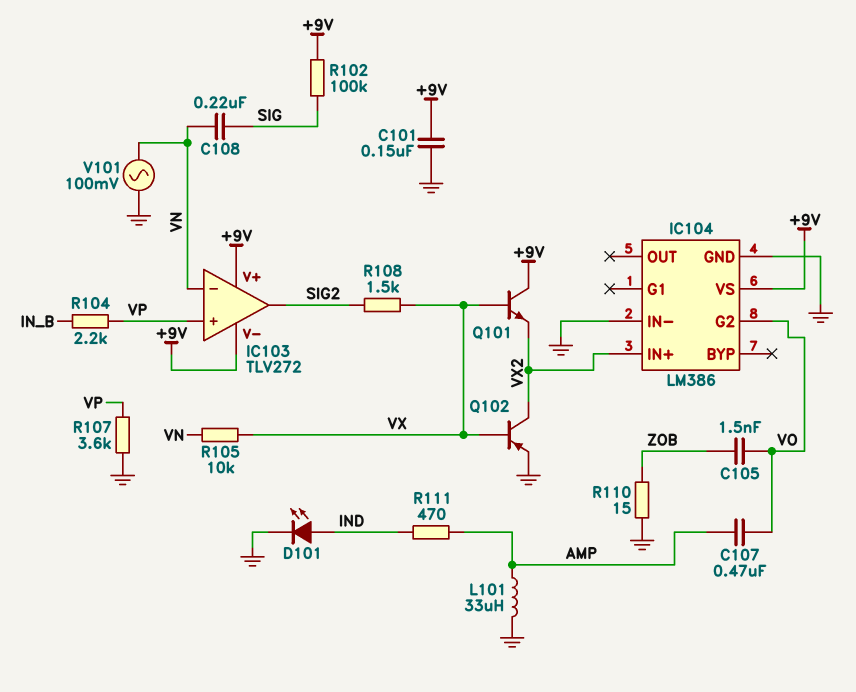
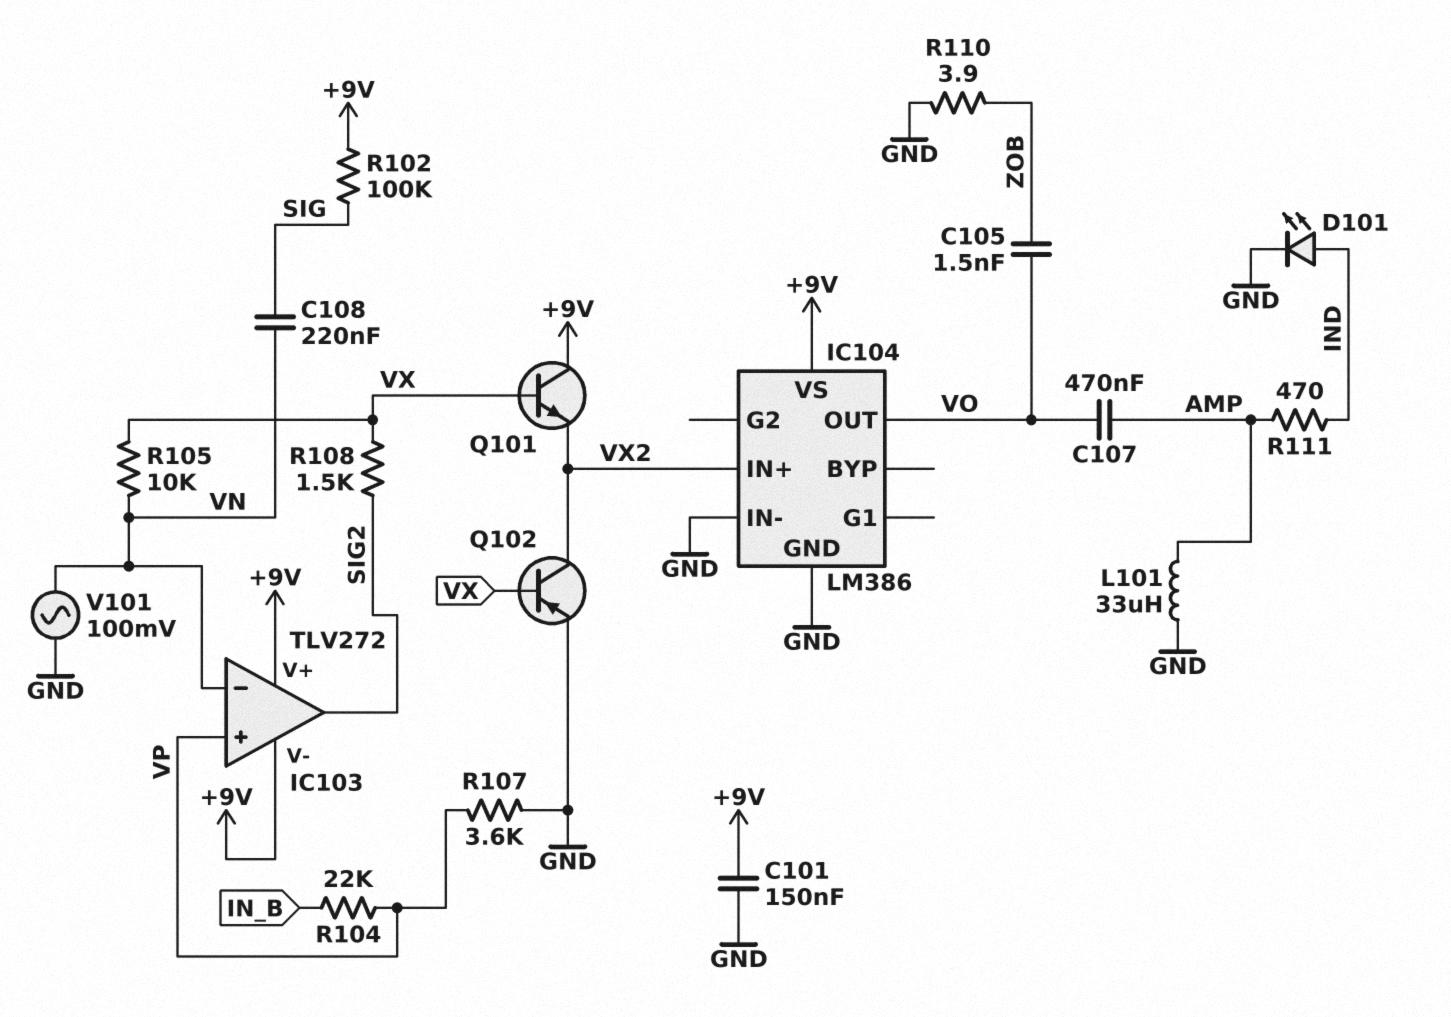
IC104 pin G2: VO -> none
IC104 pin OUT: none -> VO
R104: 2.2k (IN_B, VP) -> 22k (IN_B, VP)
R110: 15 (GND, ZOB) -> 3.9 (GND, ZOB)

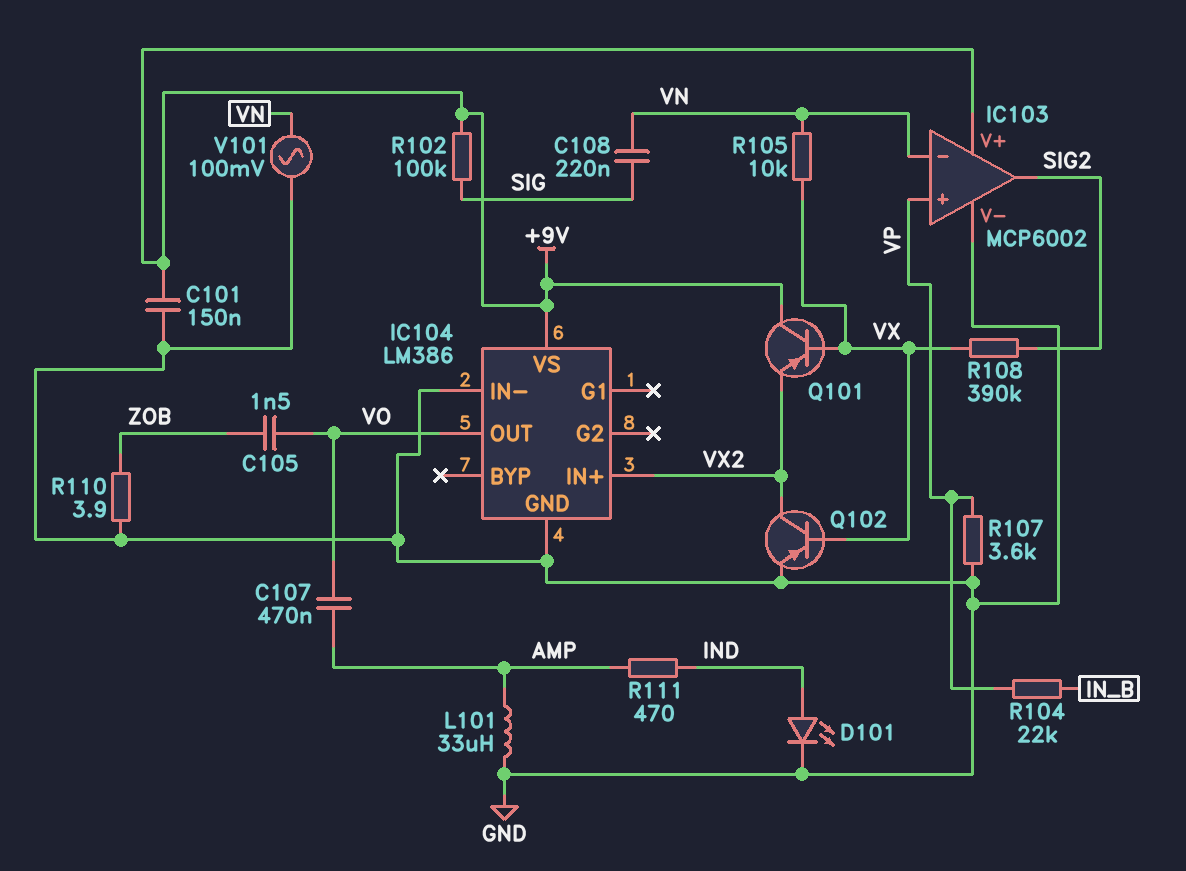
IC103: TLV272 -> MCP6002
IC103 pin V-: +9V -> GND
Q101: NPN (B VX, C +9V, E VX2) -> PNP (B VX, C +9V, E VX2)
R108: 1.5k (SIG2, VX) -> 390k (SIG2, VX)

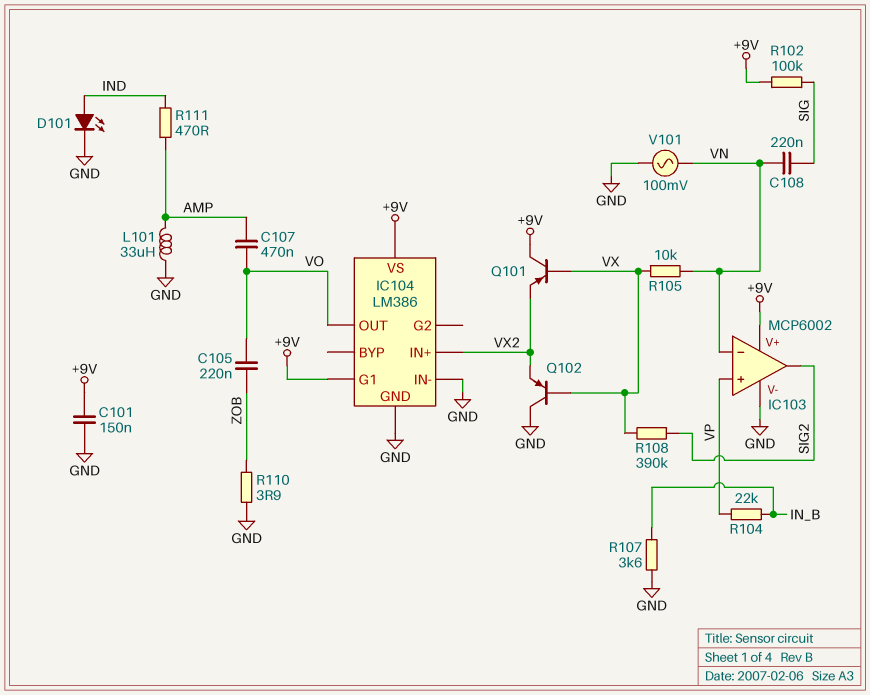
C105: 1.5nF (VO, ZOB) -> 220nF (VO, ZOB)
IC104 pin G1: none -> +9V
Q102: PNP (B VX, C VX2, E GND) -> PNP (B VX, C GND, E VX2)
R107: 3.6k (GND, VP) -> 3.6k (GND, IN_B)

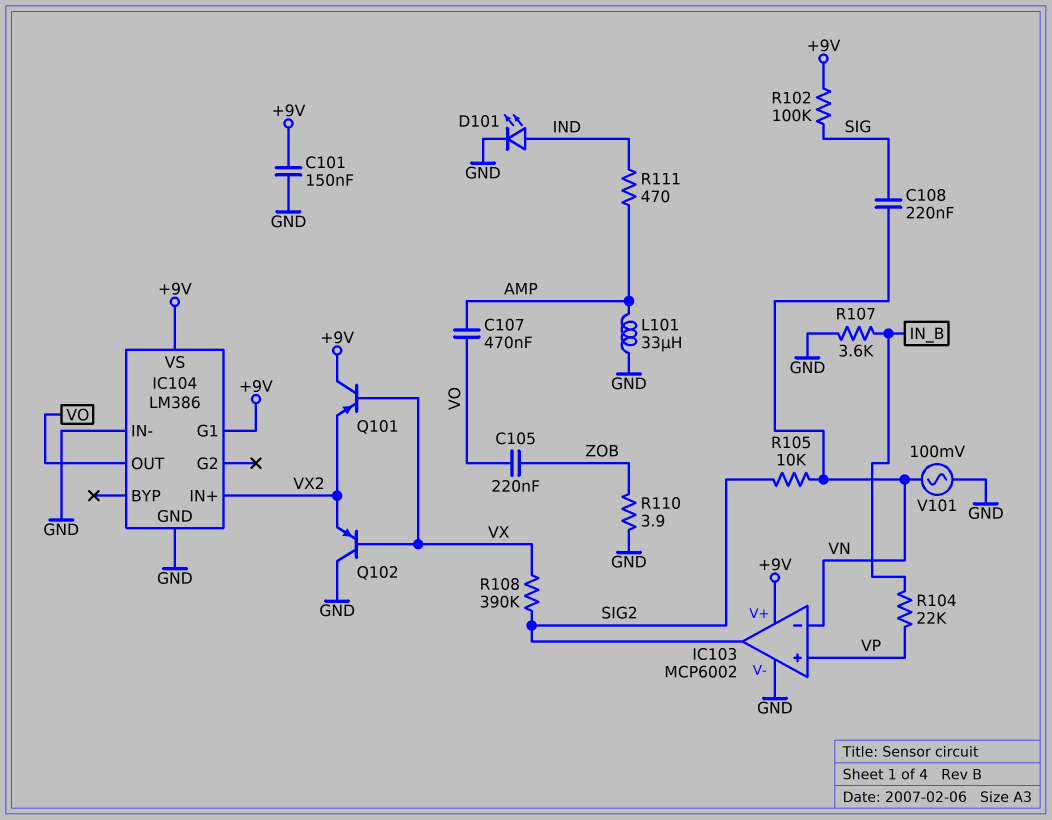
R105: 10k (VN, VX) -> 10k (SIG2, VN)

